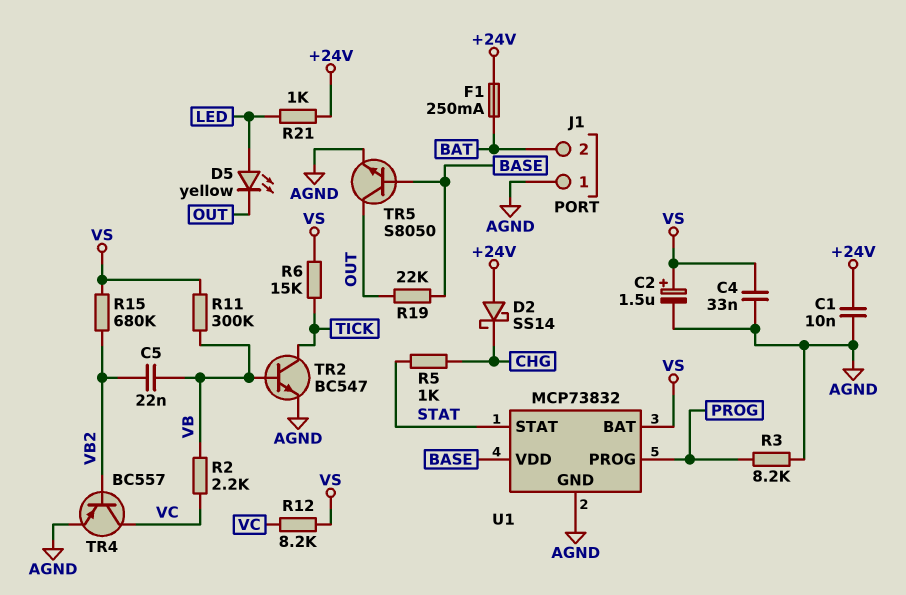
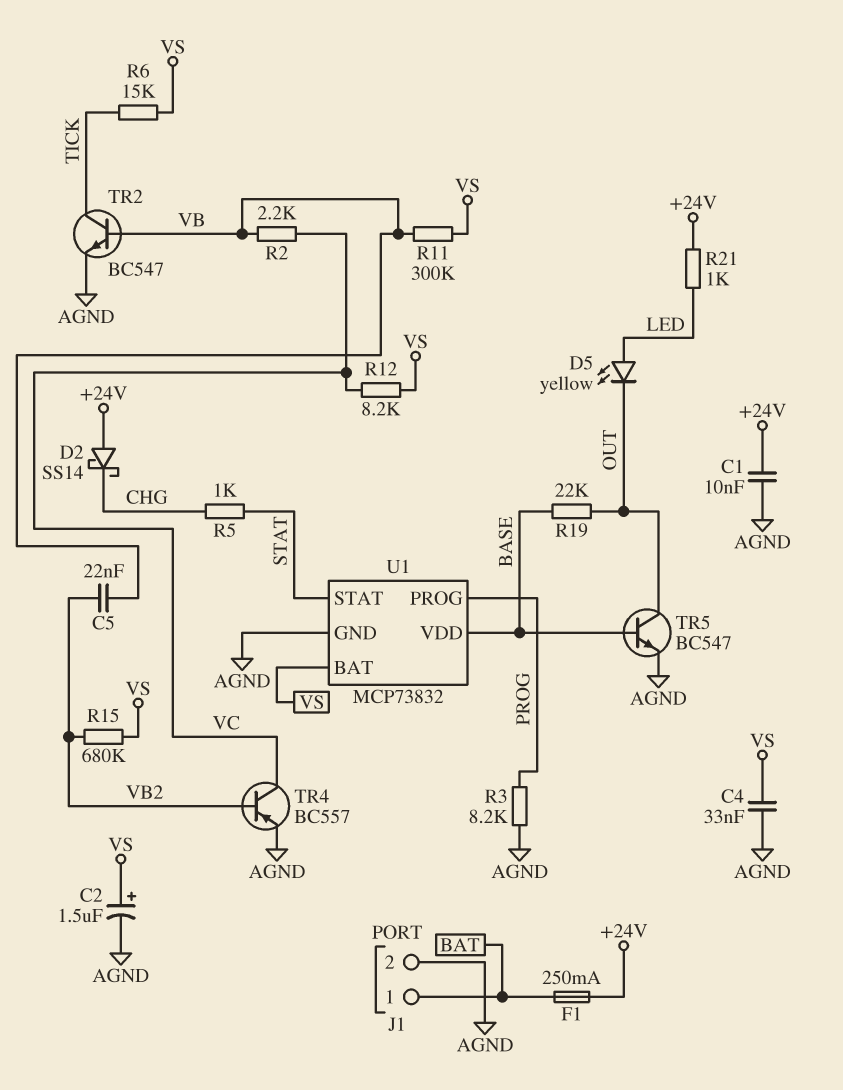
J1 pin 1: AGND -> BAT
J1 pin 2: BAT -> AGND
TR5: NPN S8050 (B BASE, C OUT, E AGND) -> NPN BC547 (B BASE, C OUT, E AGND)

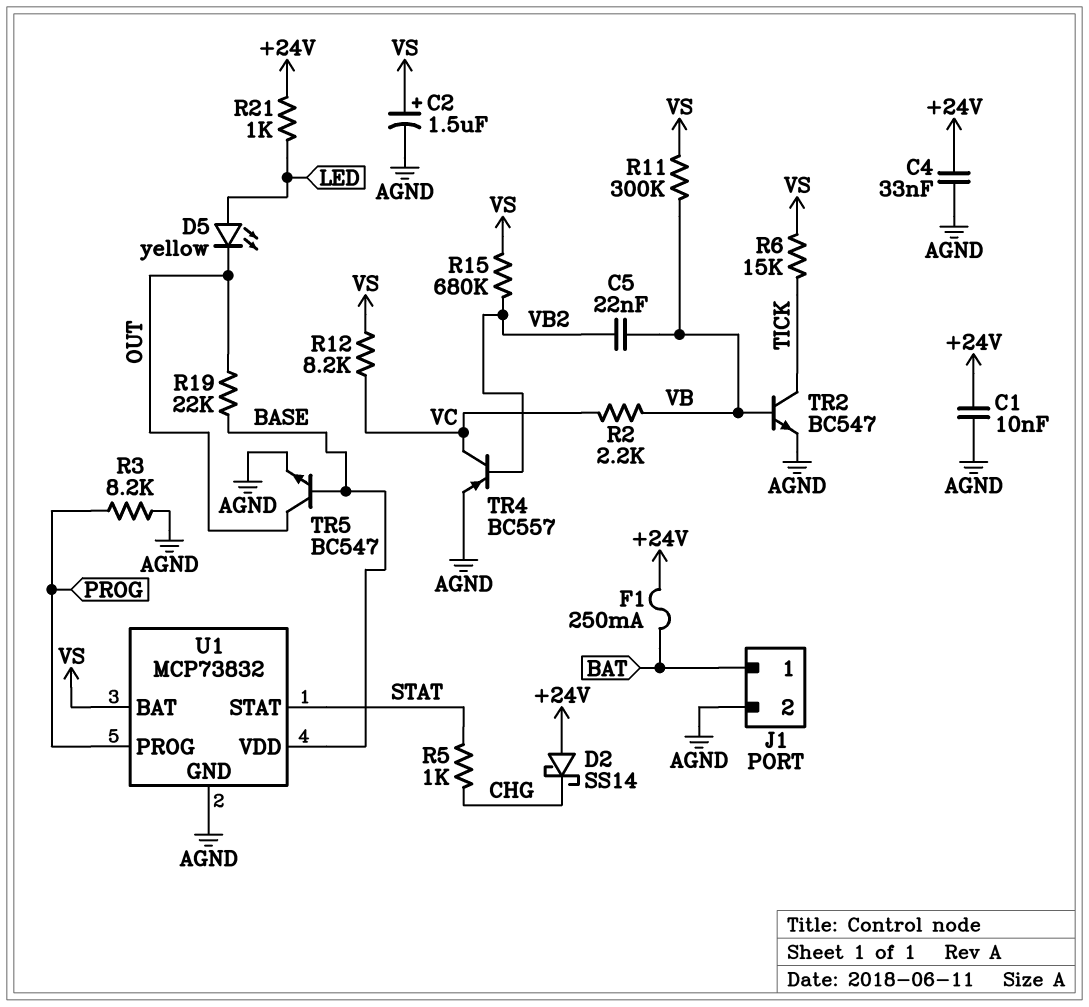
C4: 33nF (AGND, VS) -> 33nF (+24V, AGND)

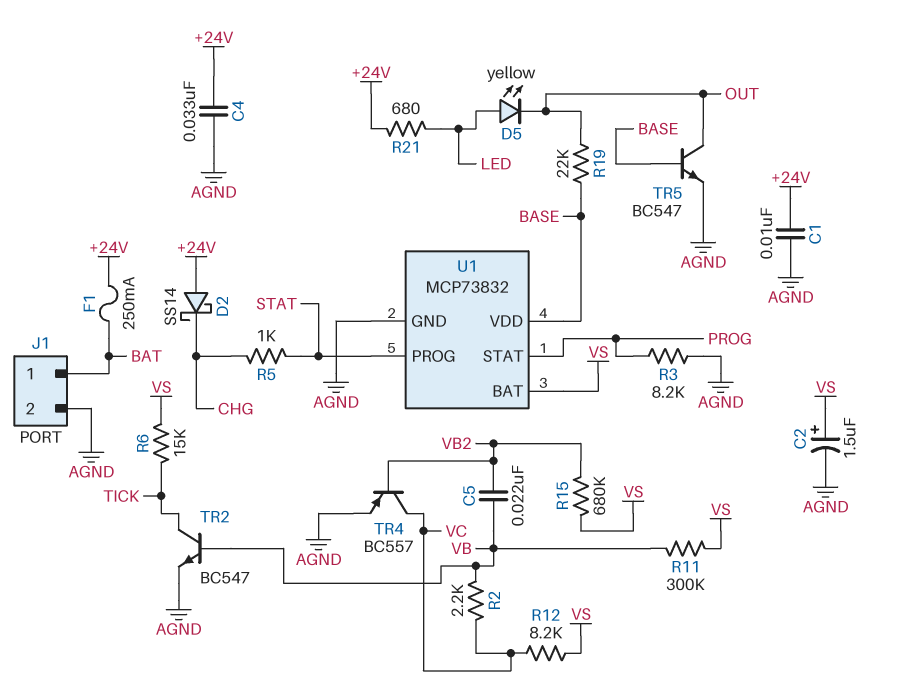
R21: 1k (+24V, LED) -> 680 (+24V, LED)
U1 pin PROG: PROG -> STAT
U1 pin STAT: STAT -> PROG

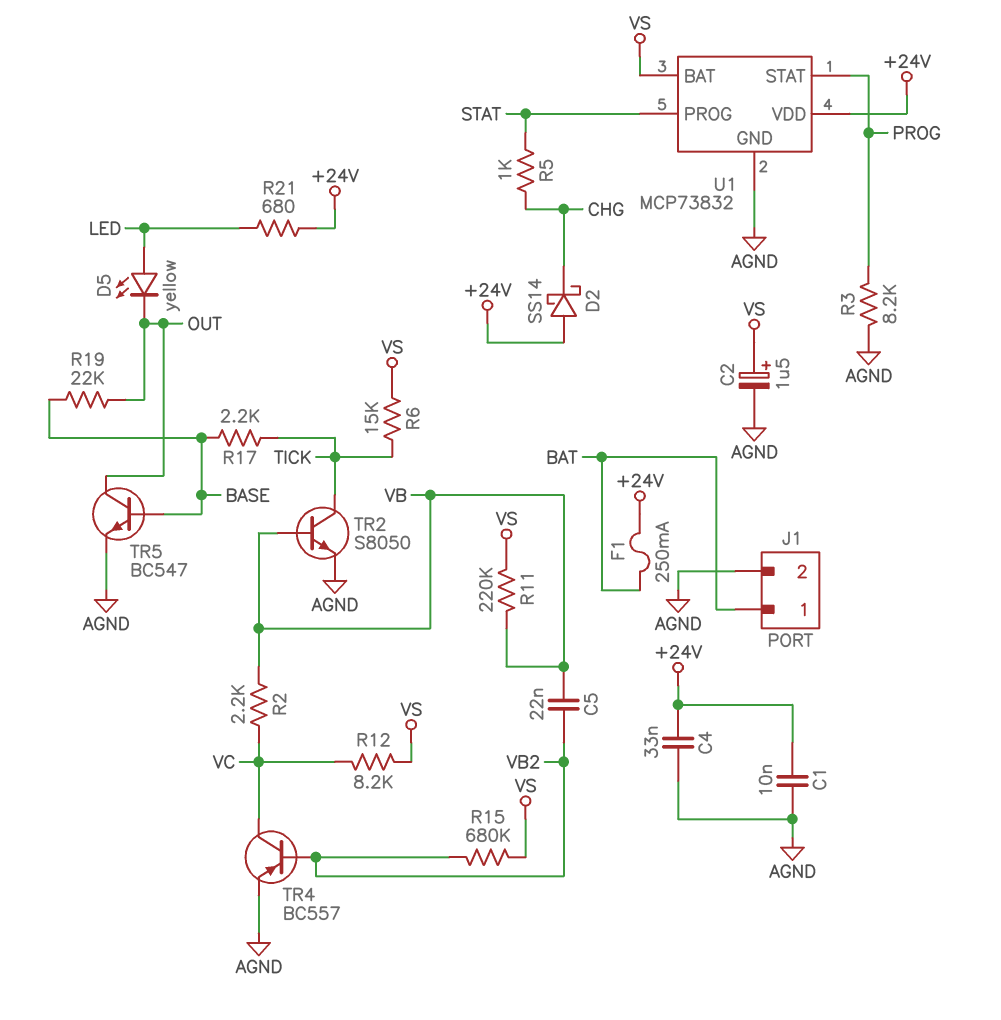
R11: 300k (VB, VS) -> 220k (VB, VS)
R17: none -> 2.2k (BASE, TICK)
TR2: NPN BC547 (B VB, C TICK, E AGND) -> NPN S8050 (B VB, C TICK, E AGND)
U1 pin VDD: BASE -> +24V

